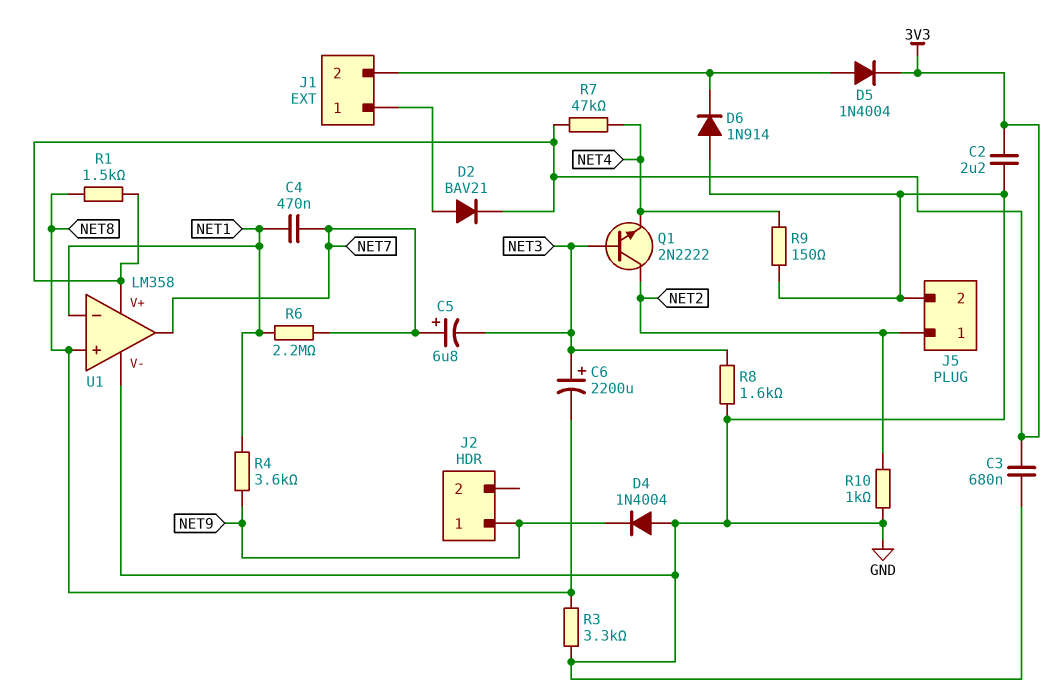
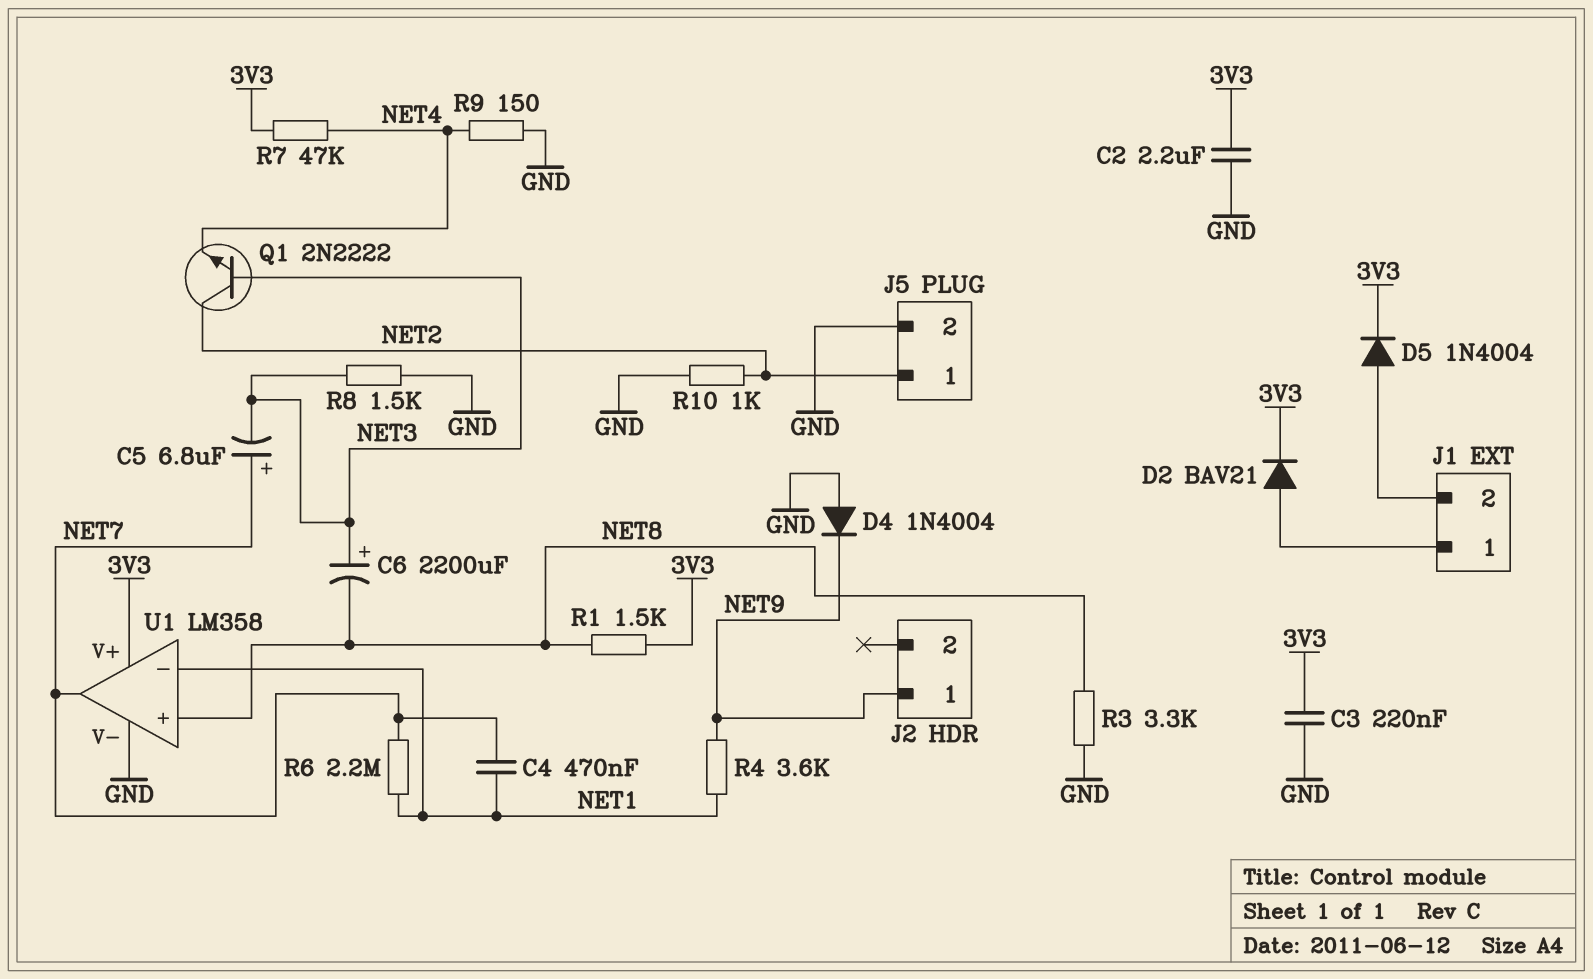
C3: 680nF (3V3, GND) -> 220nF (3V3, GND)
D6: diode 1N914 (A GND, K J1/2) -> none
R8: 1.6k (GND, NET3) -> 1.5k (GND, NET3)

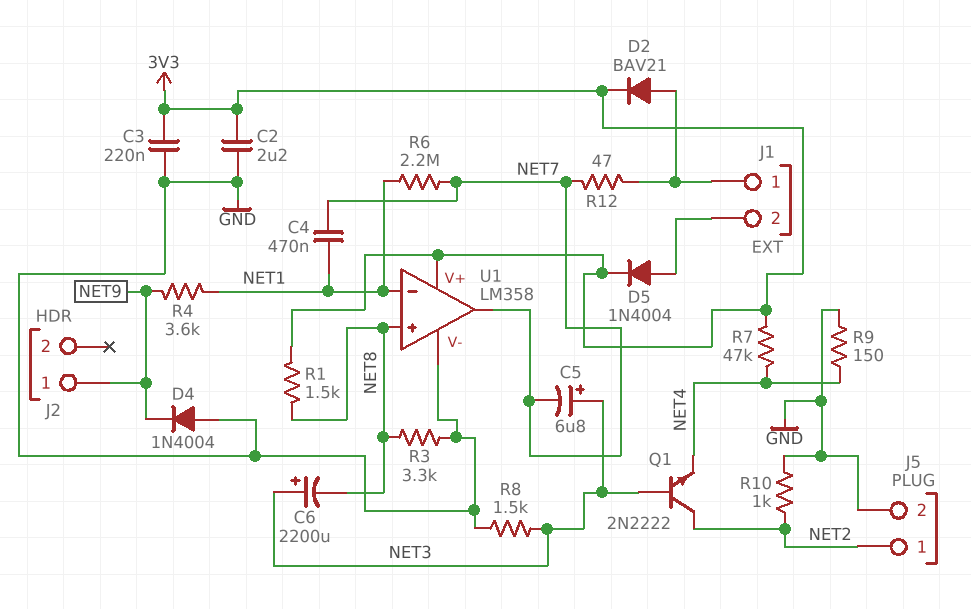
C5: 6.8uF (plus NET7, minus NET3) -> 6.8uF (plus NET3, minus NET7)
R12: none -> 47 (J1/1, NET7)

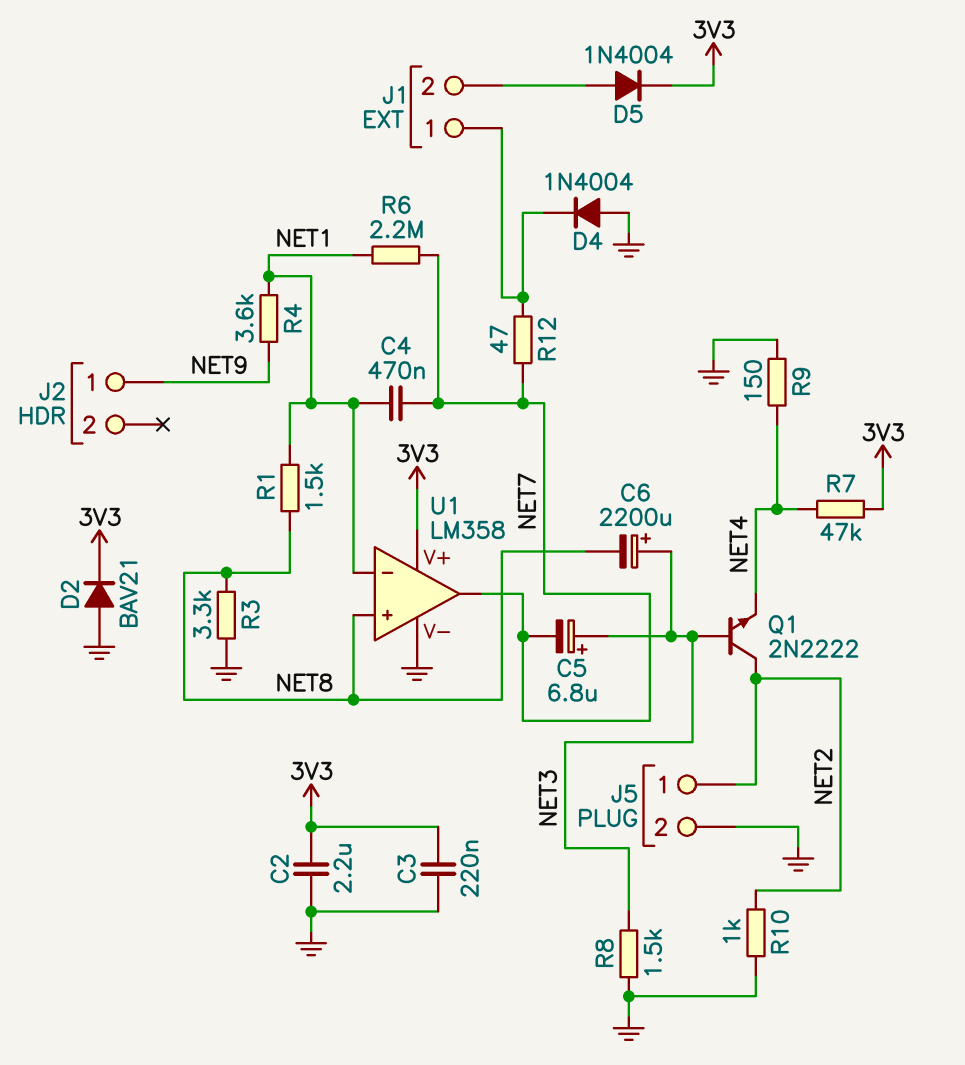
D2: diode BAV21 (A J1/1, K 3V3) -> diode BAV21 (A GND, K 3V3)
D4: diode 1N4004 (A GND, K NET9) -> diode 1N4004 (A GND, K J1/1)
R1: 1.5k (3V3, NET8) -> 1.5k (NET1, NET8)

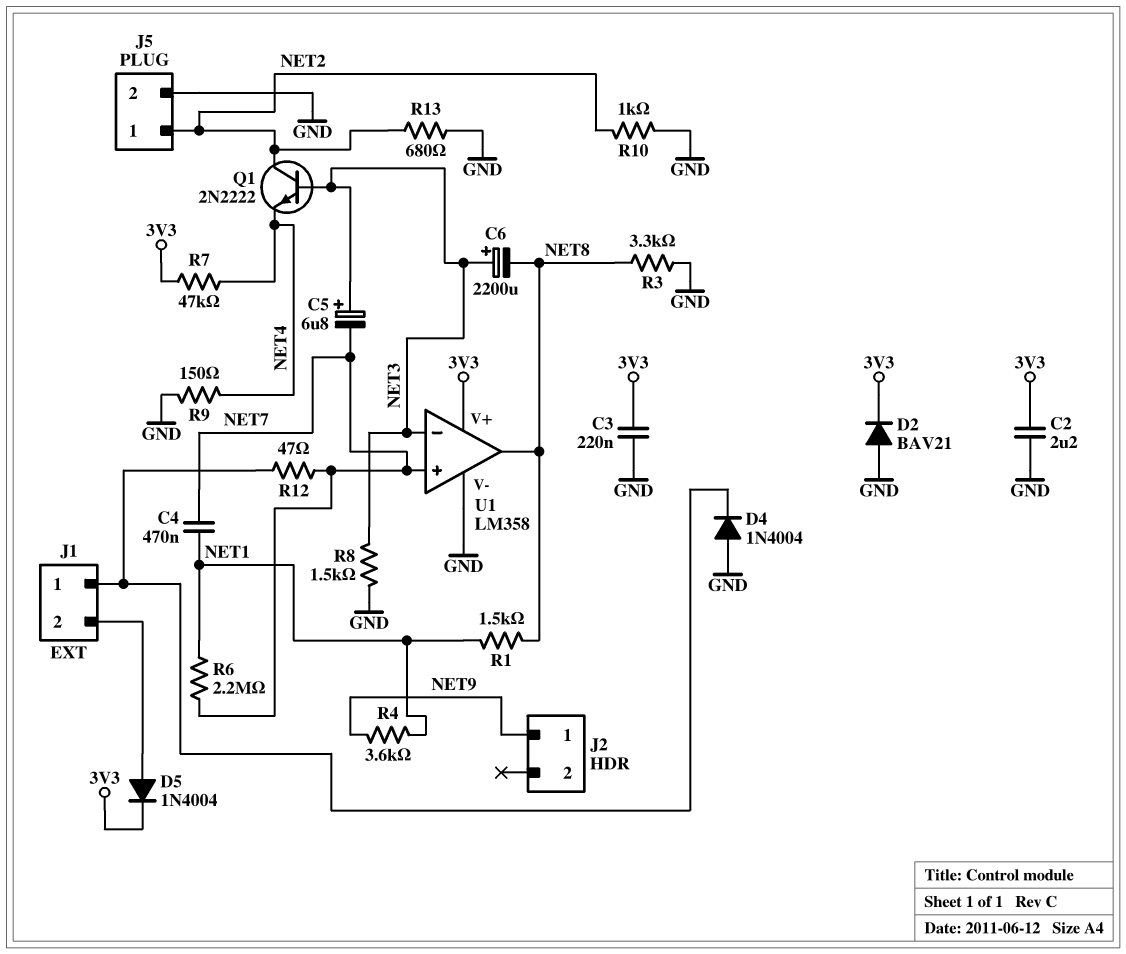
R13: none -> 680 (GND, NET2)
U1 pin in+: NET8 -> NET7
U1 pin in-: NET1 -> NET3
U1 pin out: NET7 -> NET8

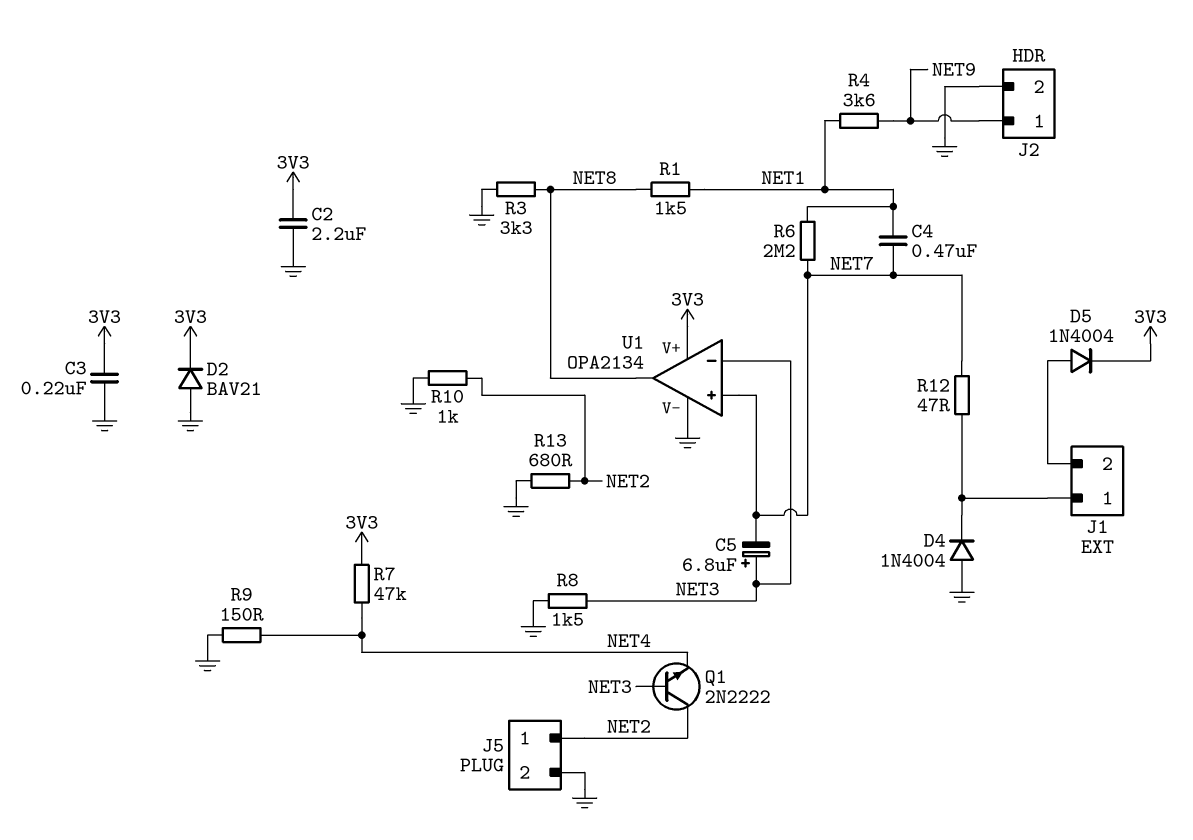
C6: 2200uF (plus NET3, minus NET8) -> none
J2 pin 2: none -> GND
U1: LM358 -> OPA2134

